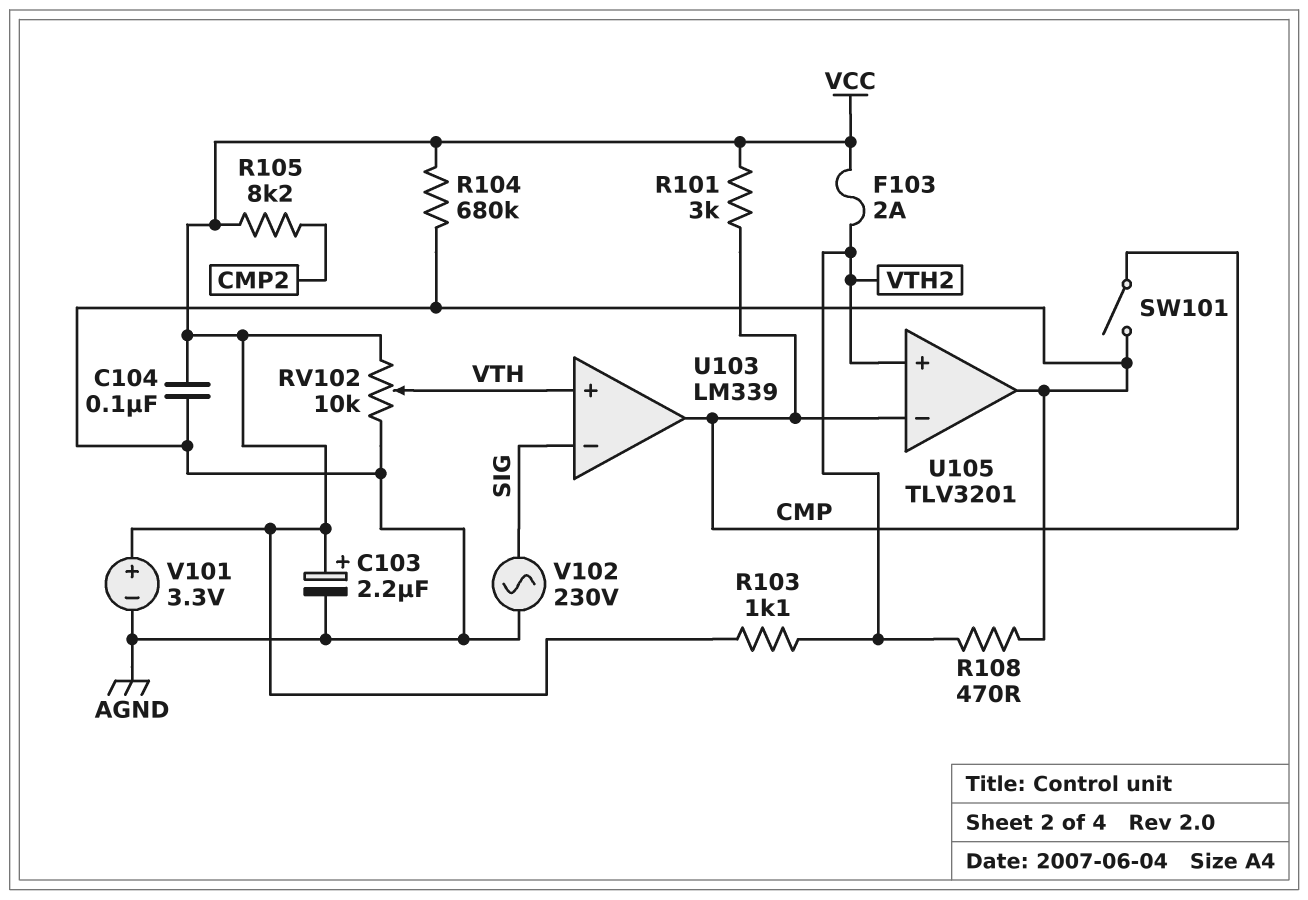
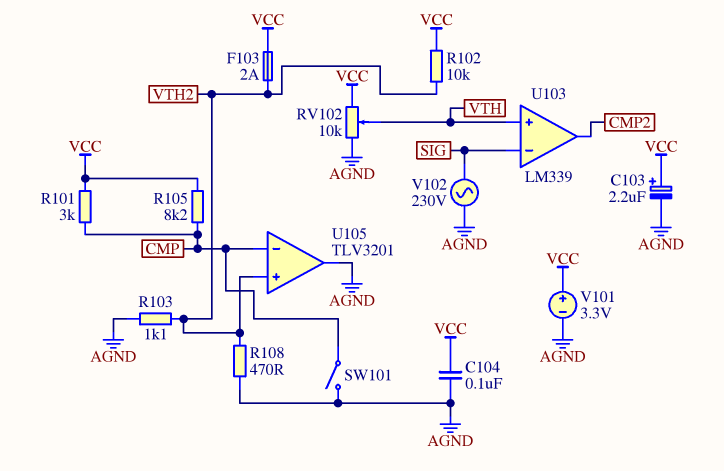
R102: none -> 10k (VCC, VTH2)
R103: 1.1k (VCC, VTH2) -> 1.1k (AGND, VTH2)
R104: 680k (AGND, VCC) -> none
R105: 8.2k (CMP2, VCC) -> 8.2k (CMP, VCC)
U103 pin out: CMP -> CMP2

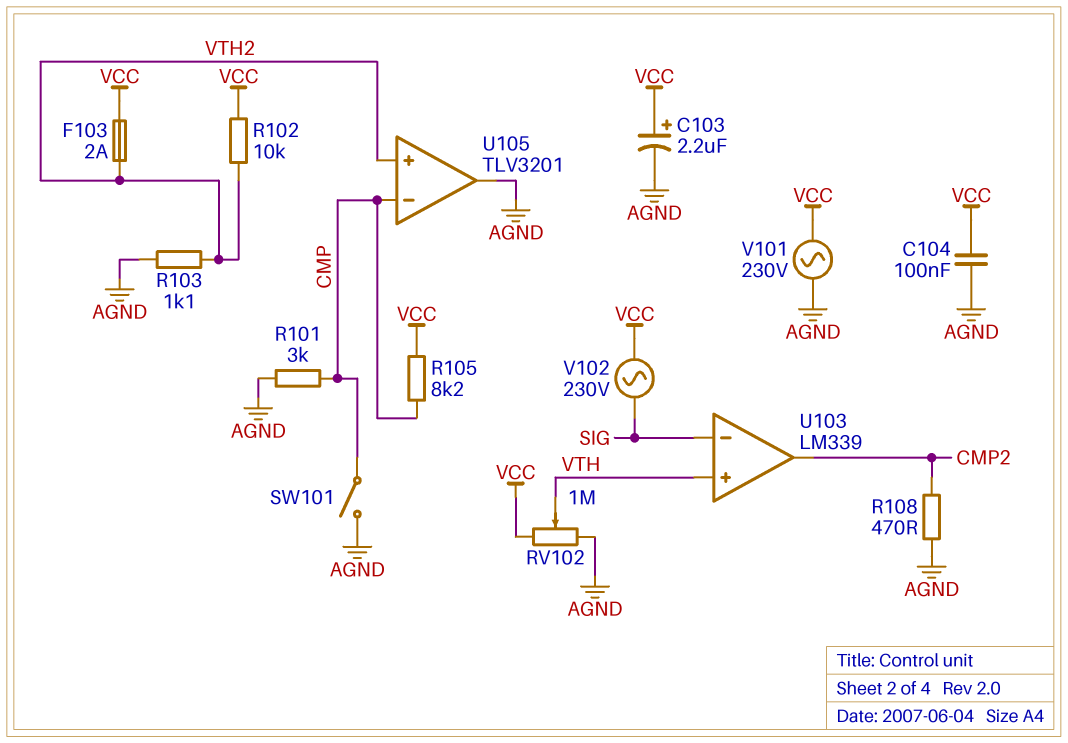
R101: 3k (CMP, VCC) -> 3k (AGND, CMP)
R108: 470 (AGND, VTH2) -> 470 (AGND, CMP2)
RV102: 10k (AGND, VCC, wiper VTH) -> 1M (AGND, VCC, wiper VTH)
V101: 3.3V (plus VCC, minus AGND) -> AC 230V (AGND, VCC)
V102: AC 230V (AGND, SIG) -> AC 230V (SIG, VCC)

